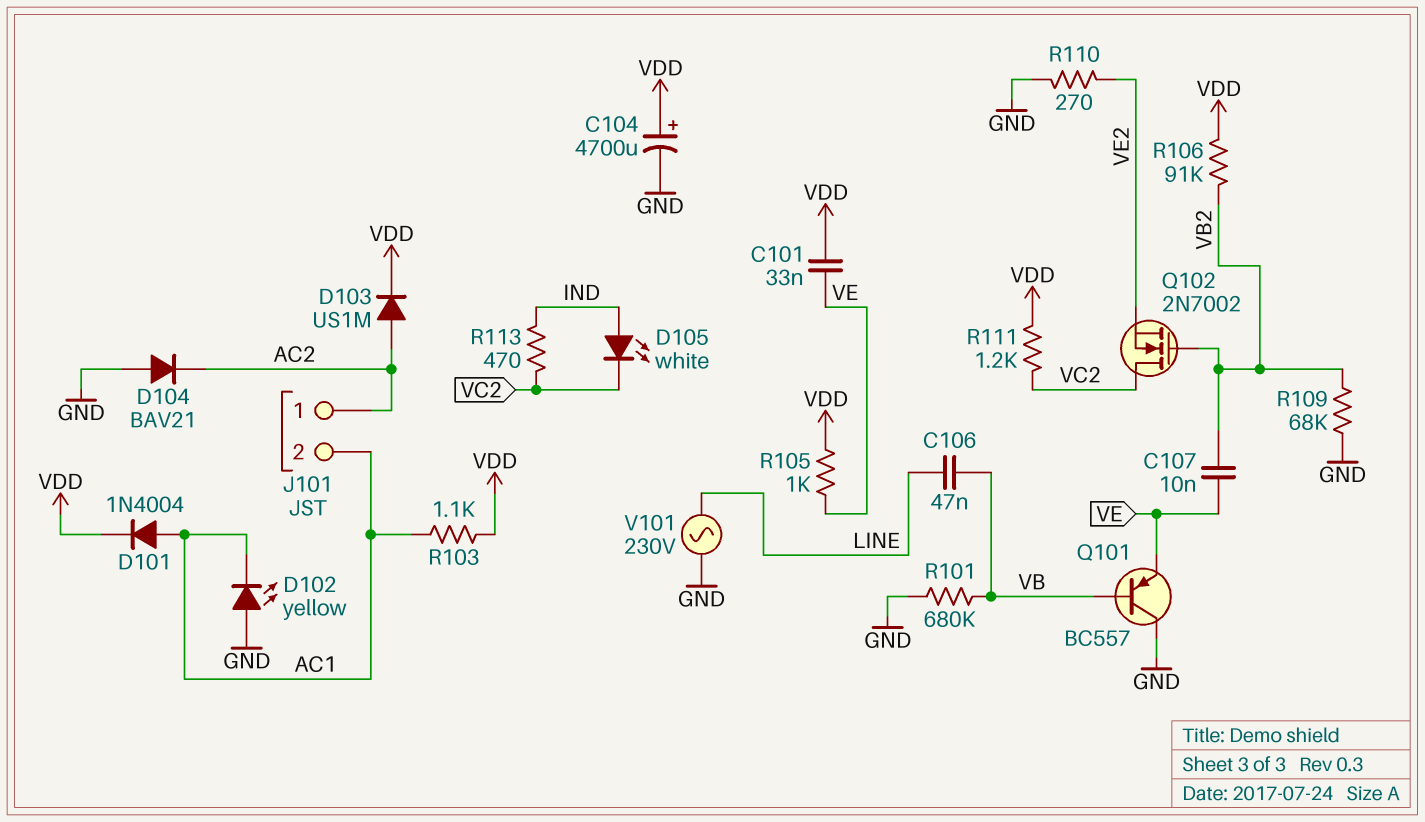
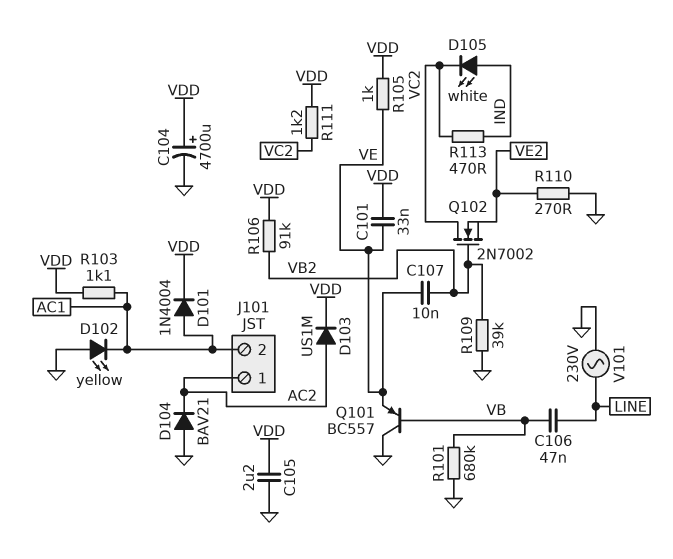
C105: none -> 2.2uF (GND, VDD)
R109: 68k (GND, VB2) -> 39k (GND, VB2)

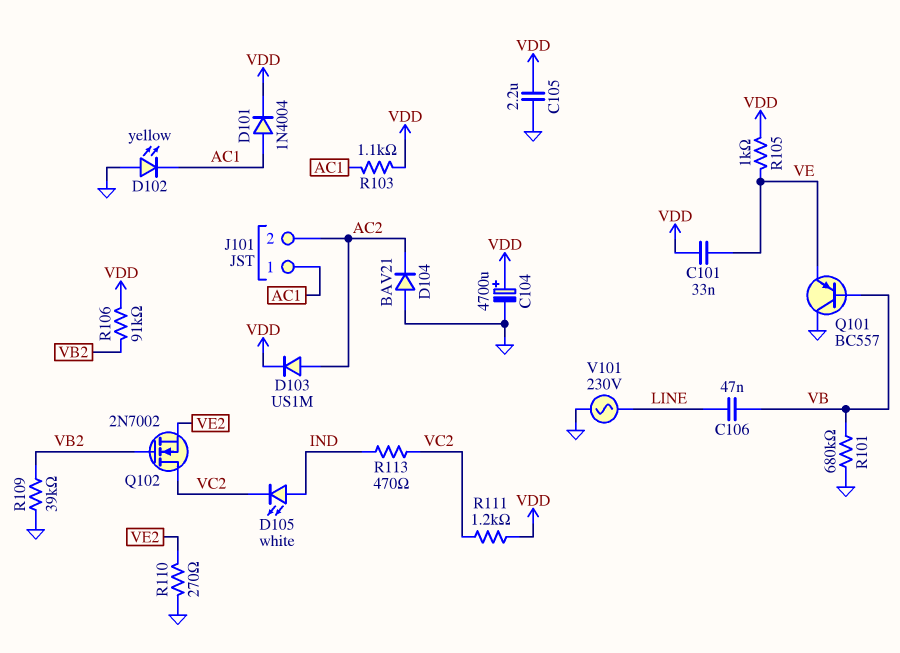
C107: 10nF (VB2, VE) -> none
J101 pin 1: AC2 -> AC1
J101 pin 2: AC1 -> AC2

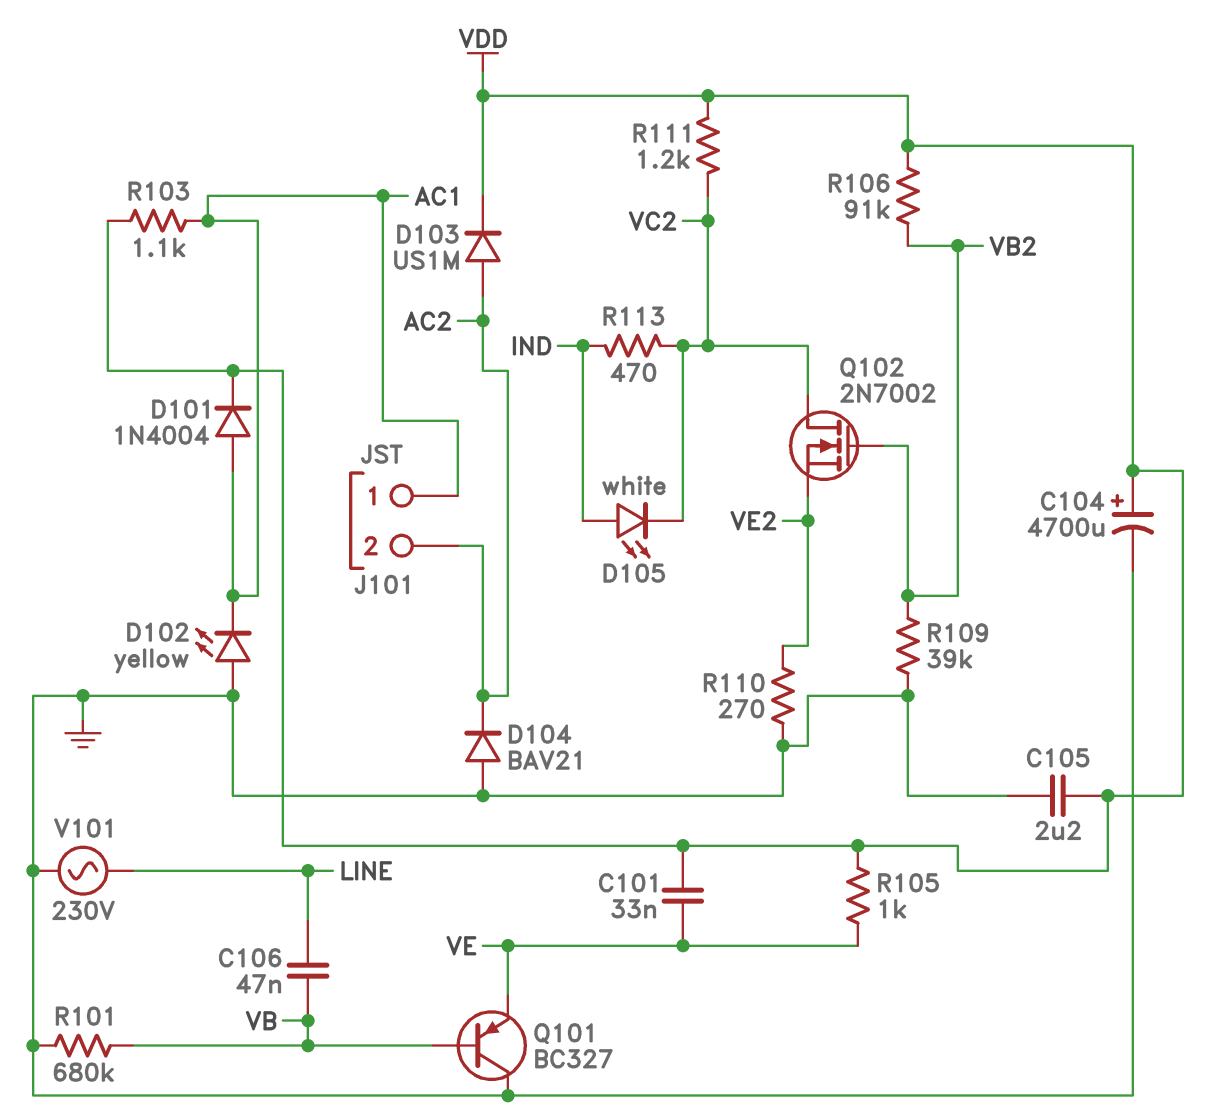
Q101: PNP BC557 (B VB, C GND, E VE) -> PNP BC327 (B VB, C GND, E VE)

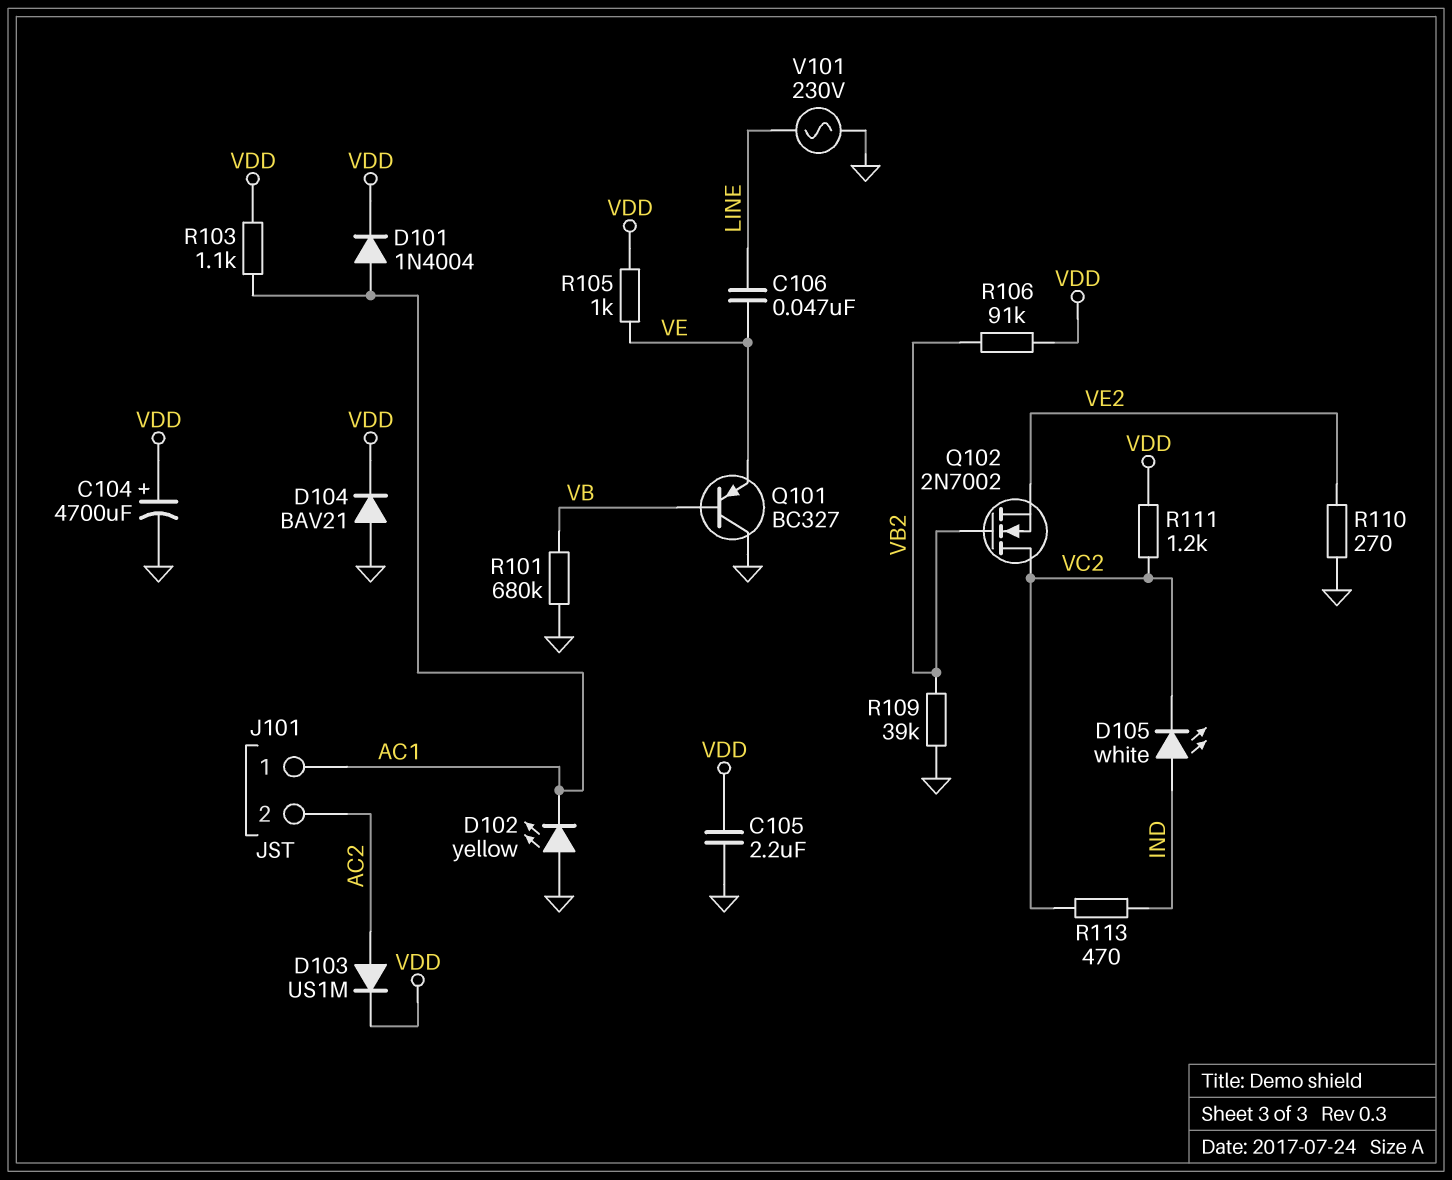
C101: 33nF (VDD, VE) -> none
C106: 47nF (LINE, VB) -> 47nF (LINE, VE)
D104: diode BAV21 (A GND, K AC2) -> diode BAV21 (A GND, K VDD)

